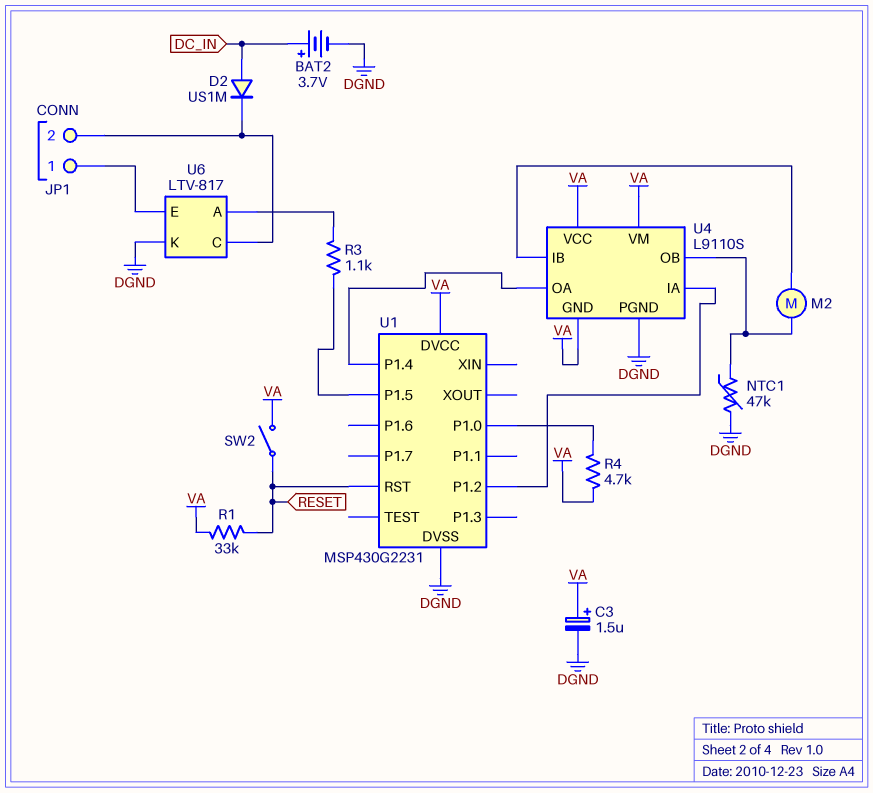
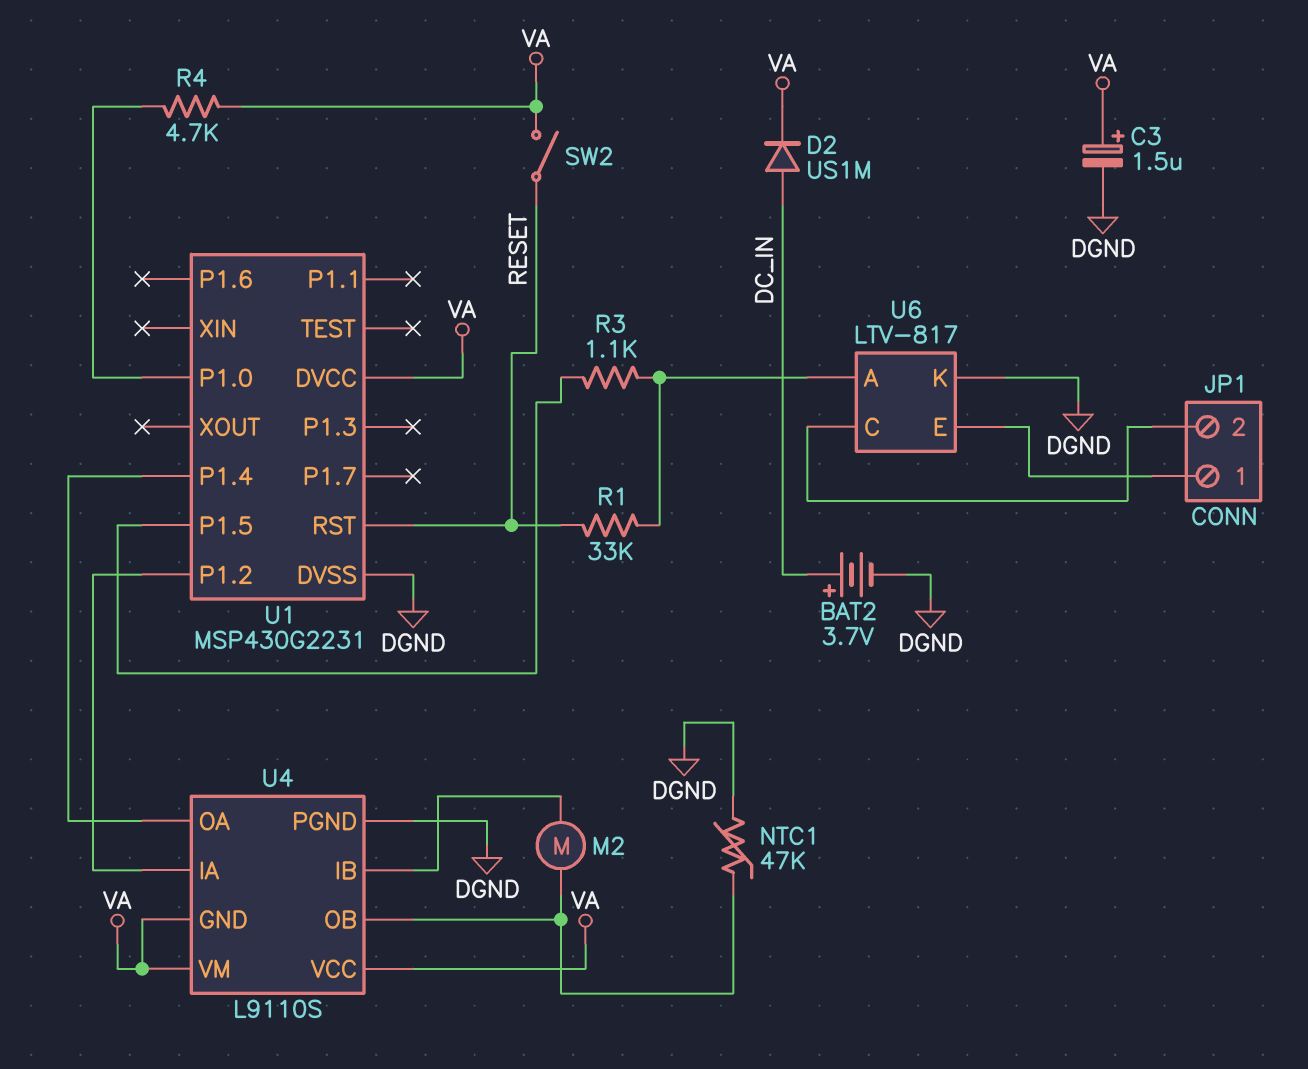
D2: diode US1M (A DC_IN, K JP1/2) -> diode US1M (A DC_IN, K VA)
R1: 33k (RESET, VA) -> 33k (RESET, U6/A)

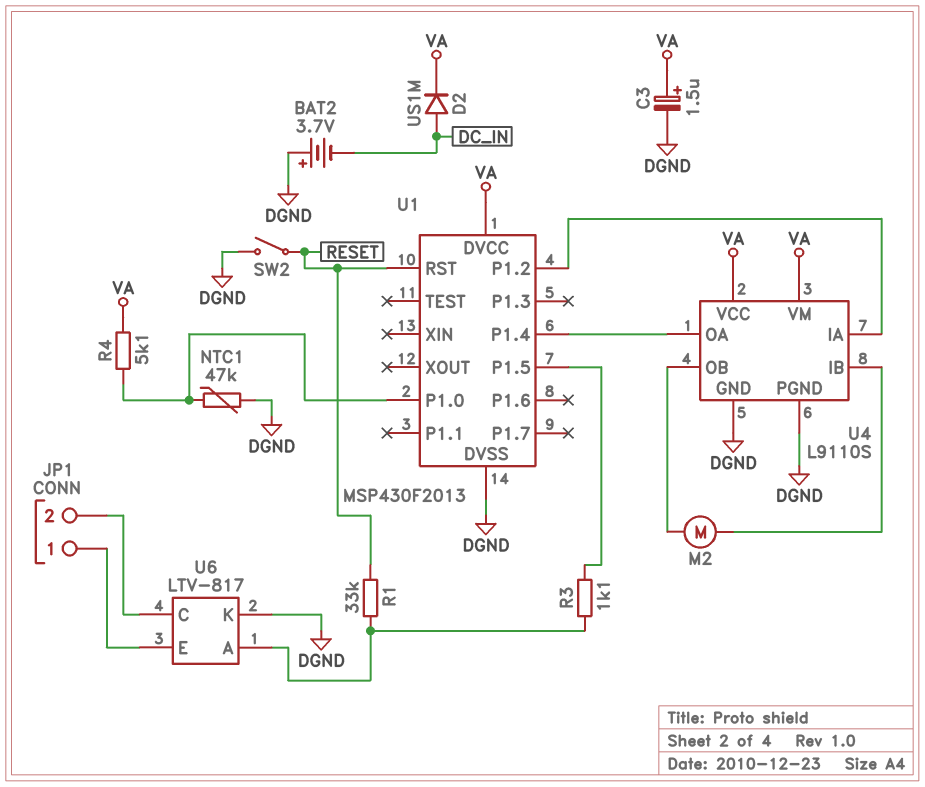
BAT2: 3.7V (plus DC_IN, minus DGND) -> 3.7V (plus DGND, minus DC_IN)
NTC1: 47k (DGND, U4/OB) -> 47k (DGND, U1/P1.0)
R4: 4.7k (U1/P1.0, VA) -> 5.1k (U1/P1.0, VA)
SW2: switch (RESET, VA) -> switch (DGND, RESET)
U1: MSP430G2231 -> MSP430F2013
U4 pin GND: VA -> DGND

